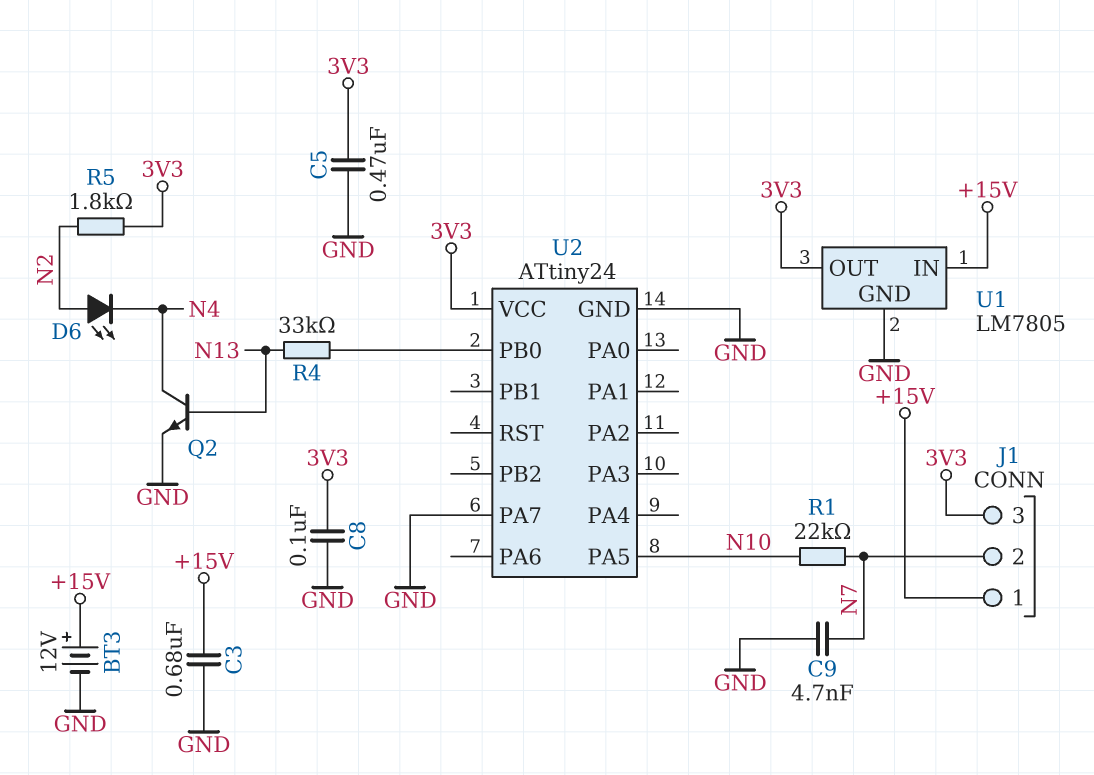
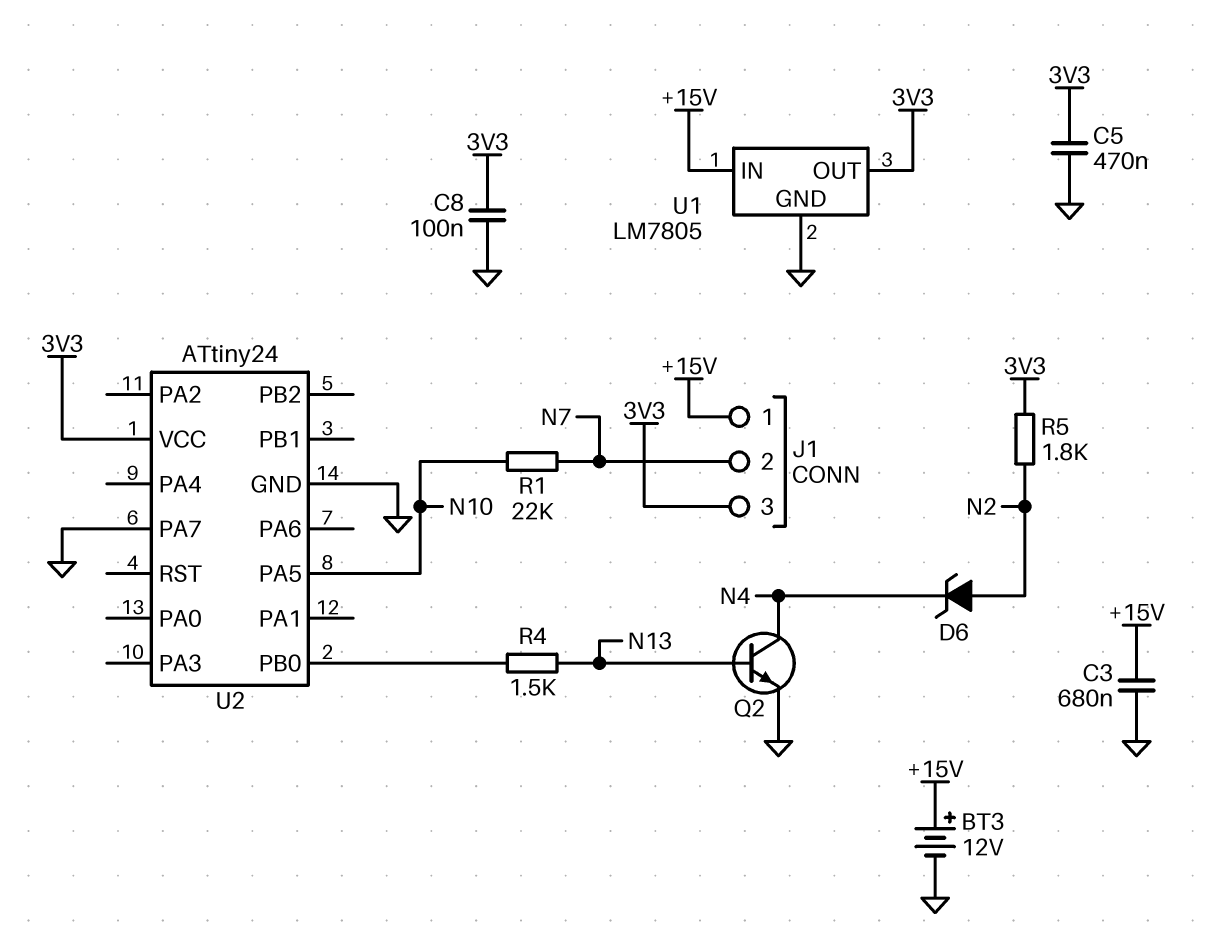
C9: 4.7nF (GND, N7) -> none
D6: LED (A N2, K N4) -> zener (A N2, K N4)
R4: 33k (N13, U2/PB0) -> 1.5k (N13, U2/PB0)

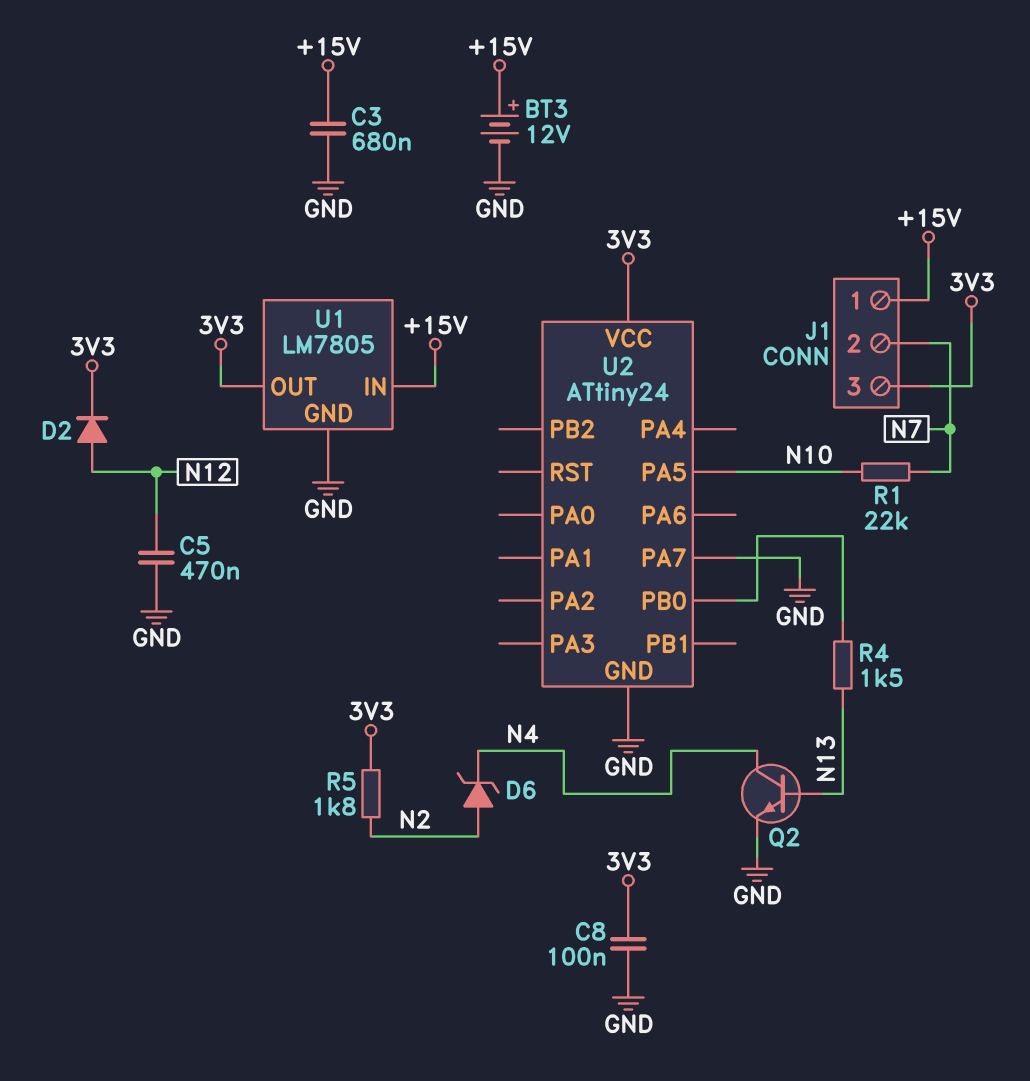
C5: 470nF (3V3, GND) -> 470nF (GND, N12)
D2: none -> diode (A N12, K 3V3)

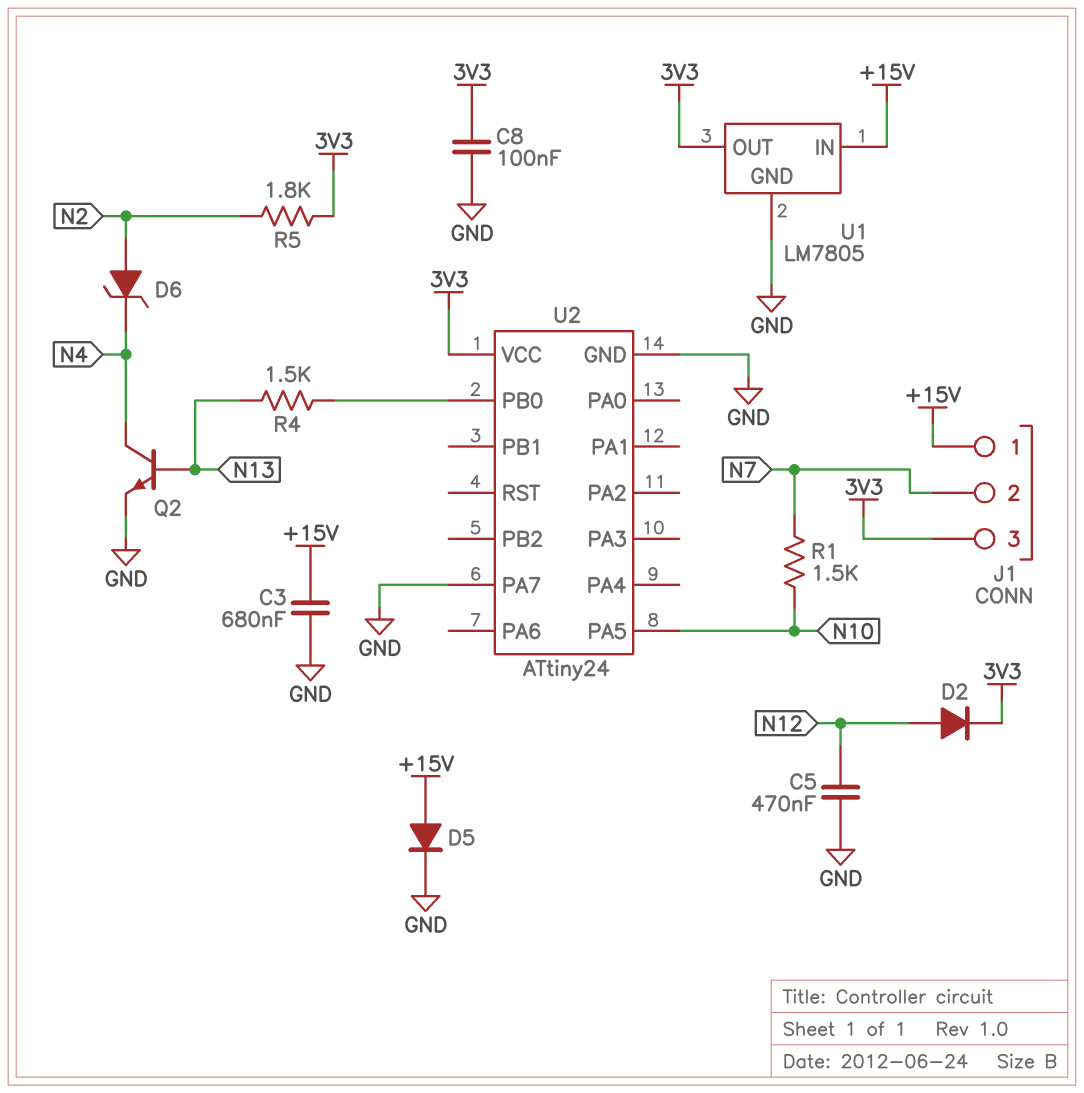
BT3: 12V (plus +15V, minus GND) -> none
D5: none -> diode (A +15V, K GND)
R1: 22k (N7, N10) -> 1.5k (N7, N10)

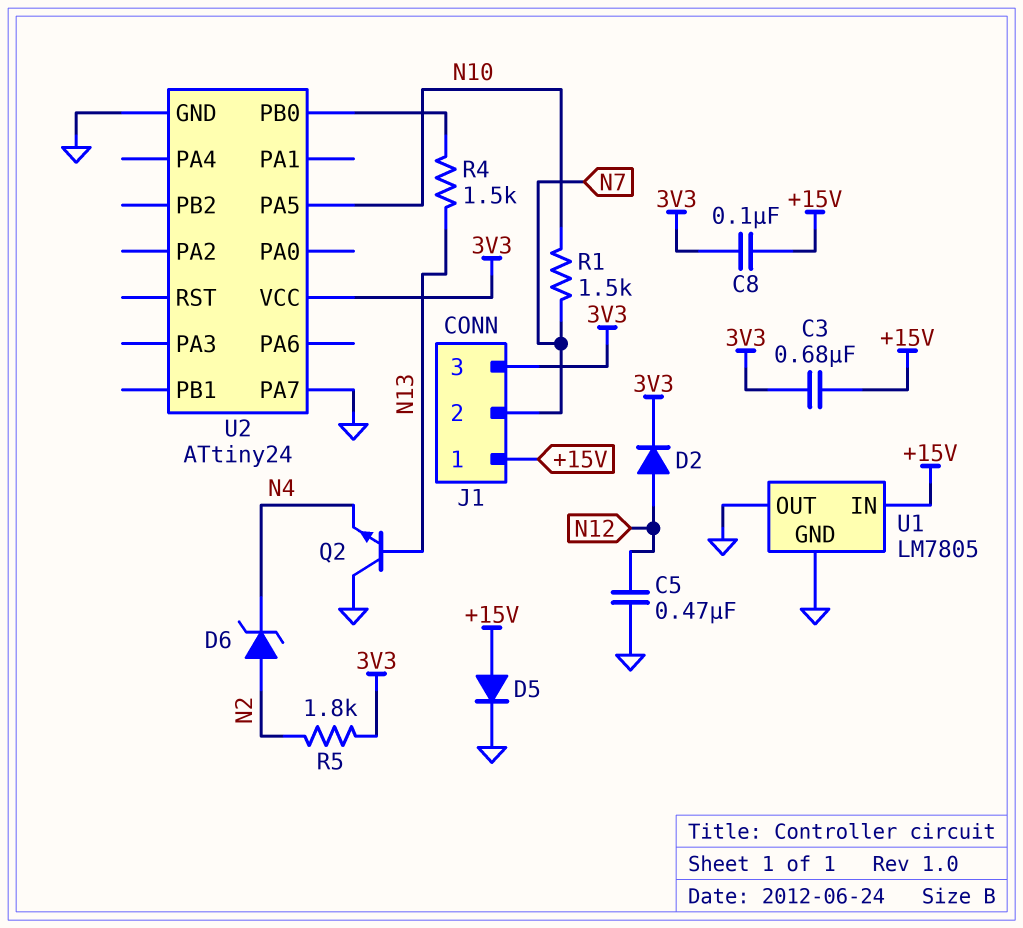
C3: 680nF (+15V, GND) -> 680nF (+15V, 3V3)
C8: 100nF (3V3, GND) -> 100nF (+15V, 3V3)
Q2: NPN (B N13, C N4, E GND) -> NPN (B N13, C GND, E N4)
U1 pin OUT: 3V3 -> GND

